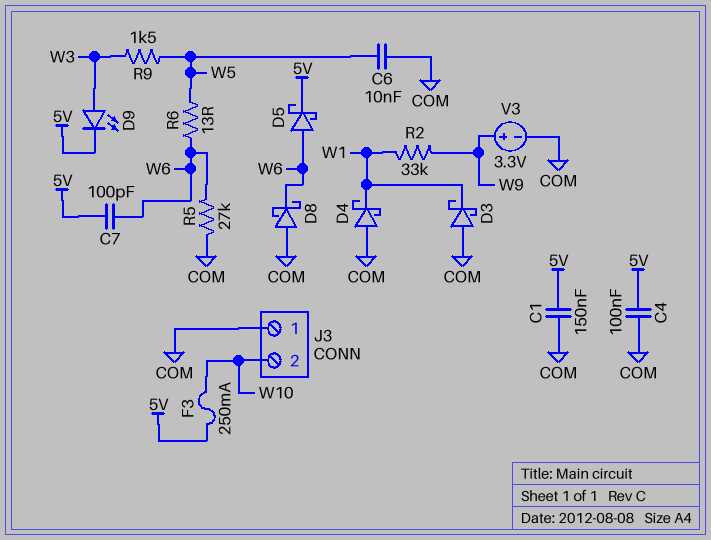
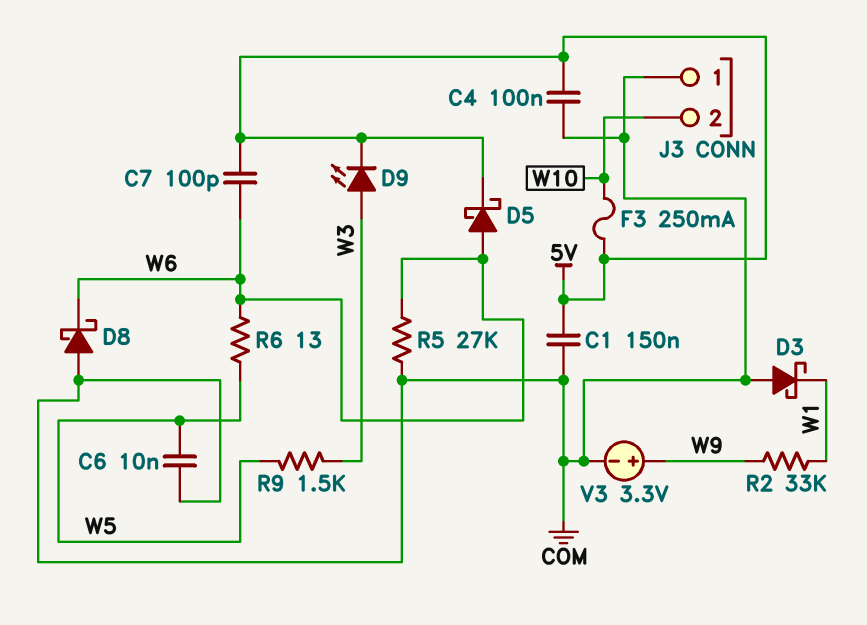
D4: schottky (A COM, K W1) -> none

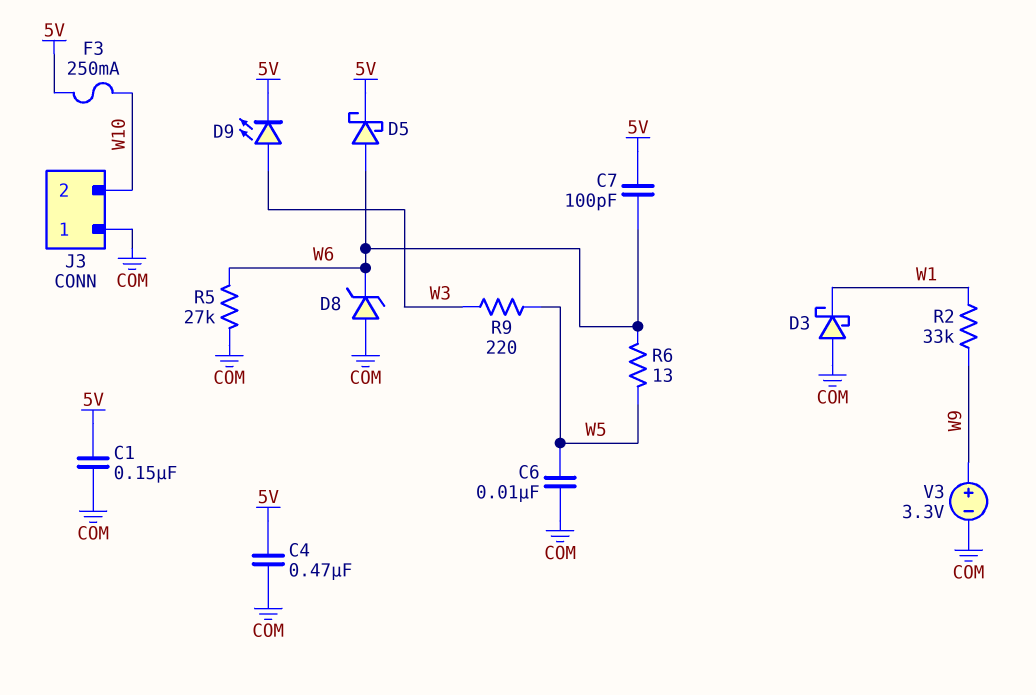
C4: 100nF (5V, COM) -> 470nF (5V, COM)
D8: schottky (A COM, K W6) -> zener (A COM, K W6)
R9: 1.5k (W3, W5) -> 220 (W3, W5)

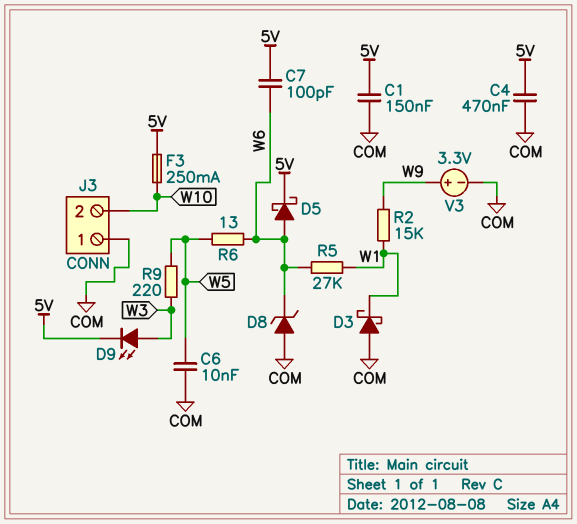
R2: 33k (W1, W9) -> 15k (W1, W9)
R5: 27k (COM, W6) -> 27k (W1, W6)

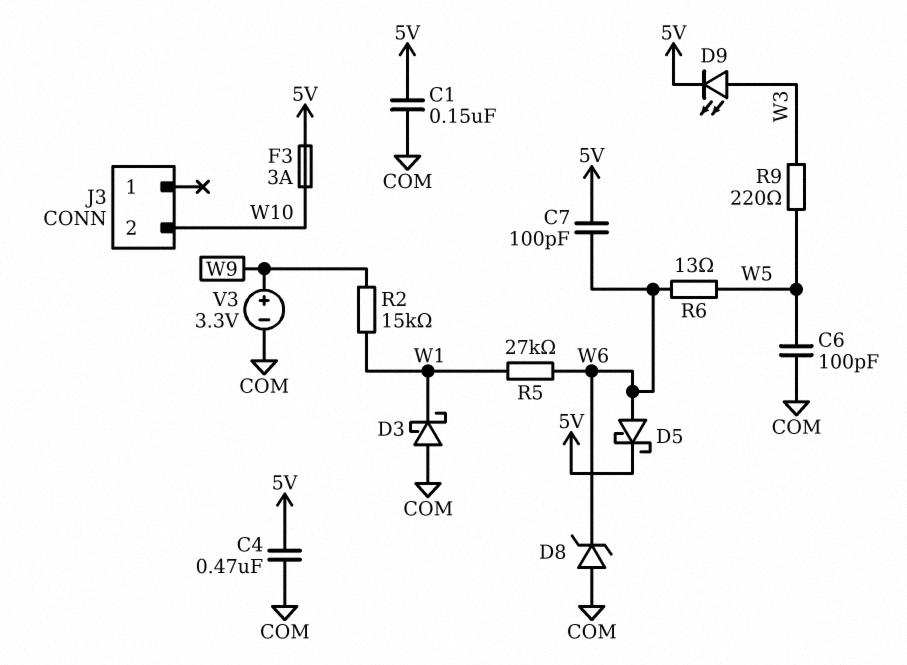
C6: 10nF (COM, W5) -> 100pF (COM, W5)
F3: 250mA (5V, W10) -> 3A (5V, W10)
J3 pin 1: COM -> none

